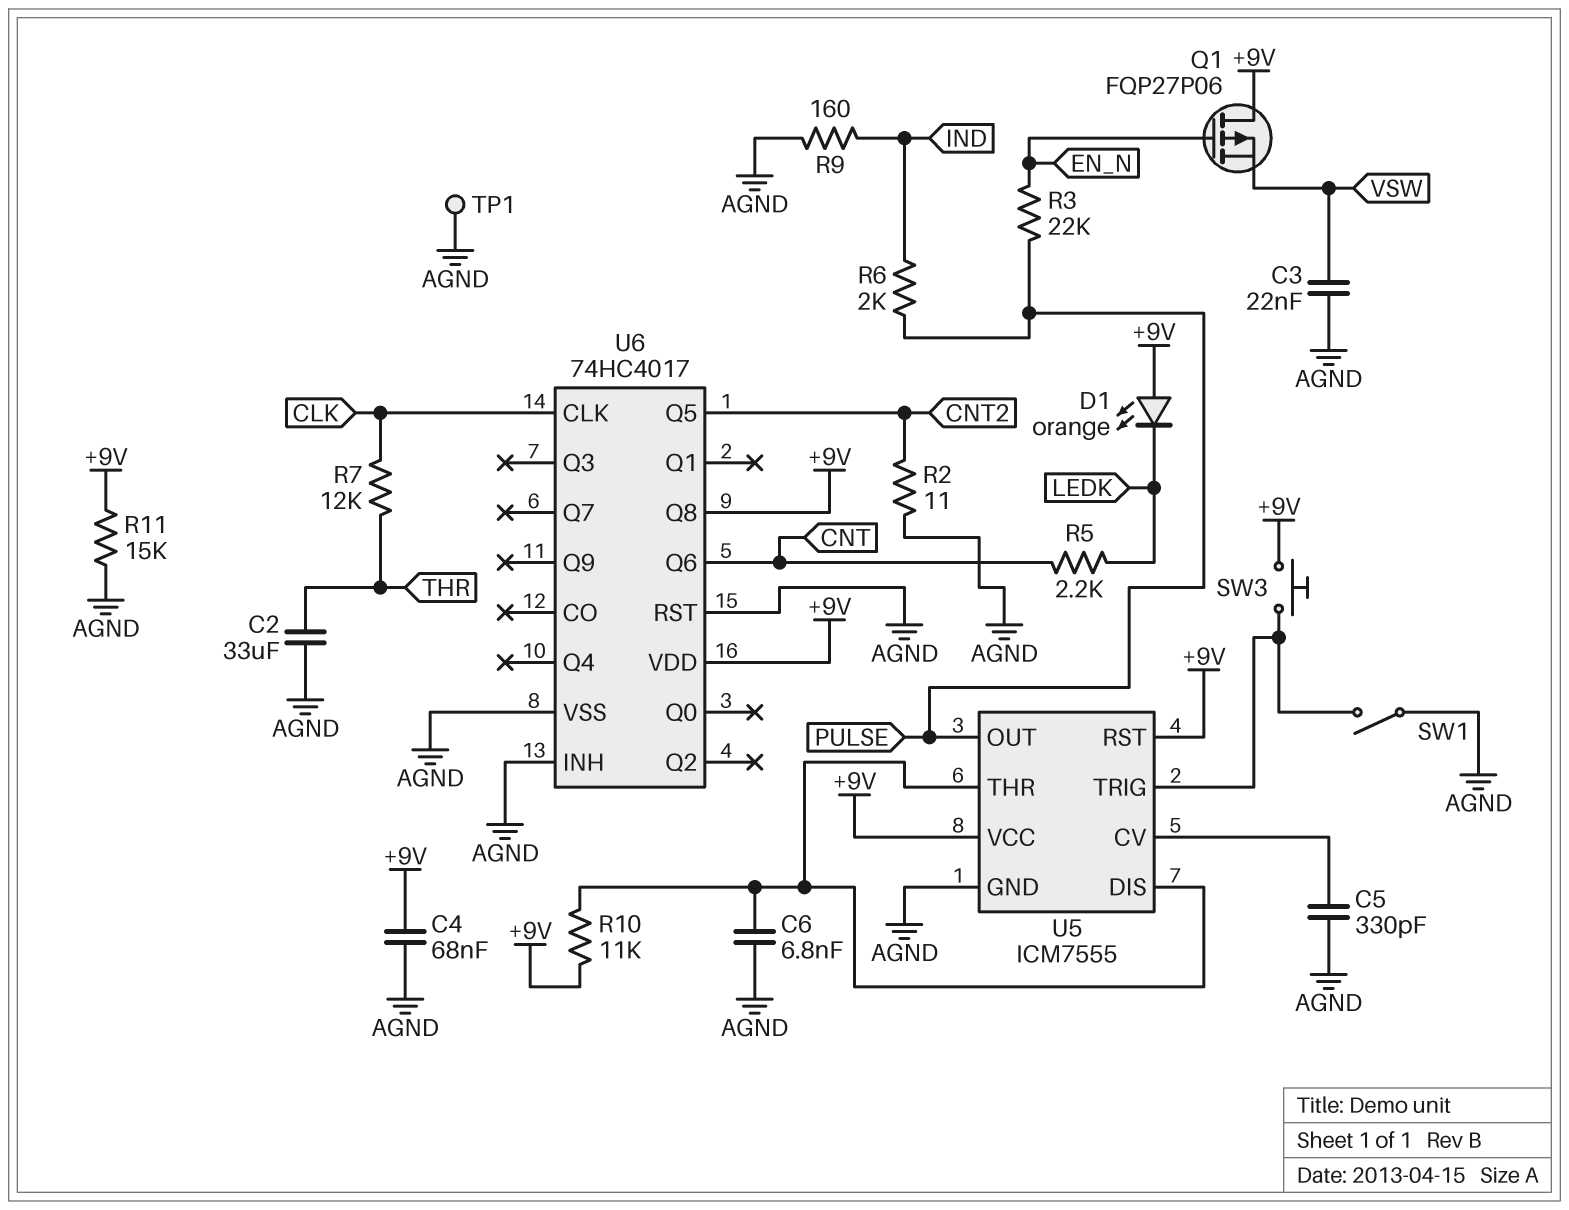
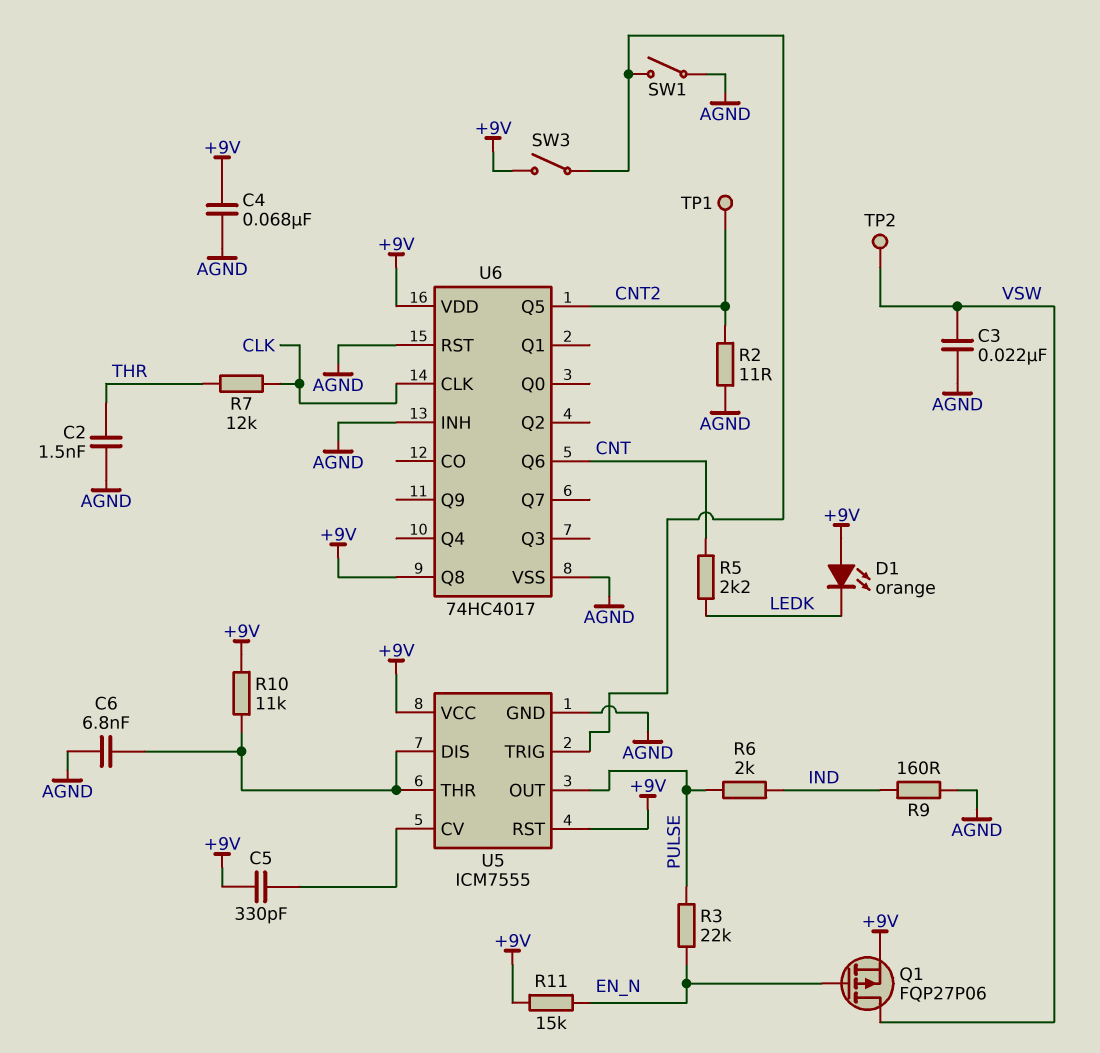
C2: 33uF (AGND, THR) -> 1.5nF (AGND, THR)
C5: 330pF (AGND, U5/CV) -> 330pF (+9V, U5/CV)
Q1: PMOS FQP27P06 (G EN_N, D +9V, S VSW) -> PMOS FQP27P06 (G EN_N, D VSW, S +9V)
R11: 15k (+9V, AGND) -> 15k (+9V, EN_N)
SW3: button (+9V, U5/TRIG) -> switch (+9V, U5/TRIG)
TP1: test point (AGND) -> test point (CNT2)
TP2: none -> test point (VSW)

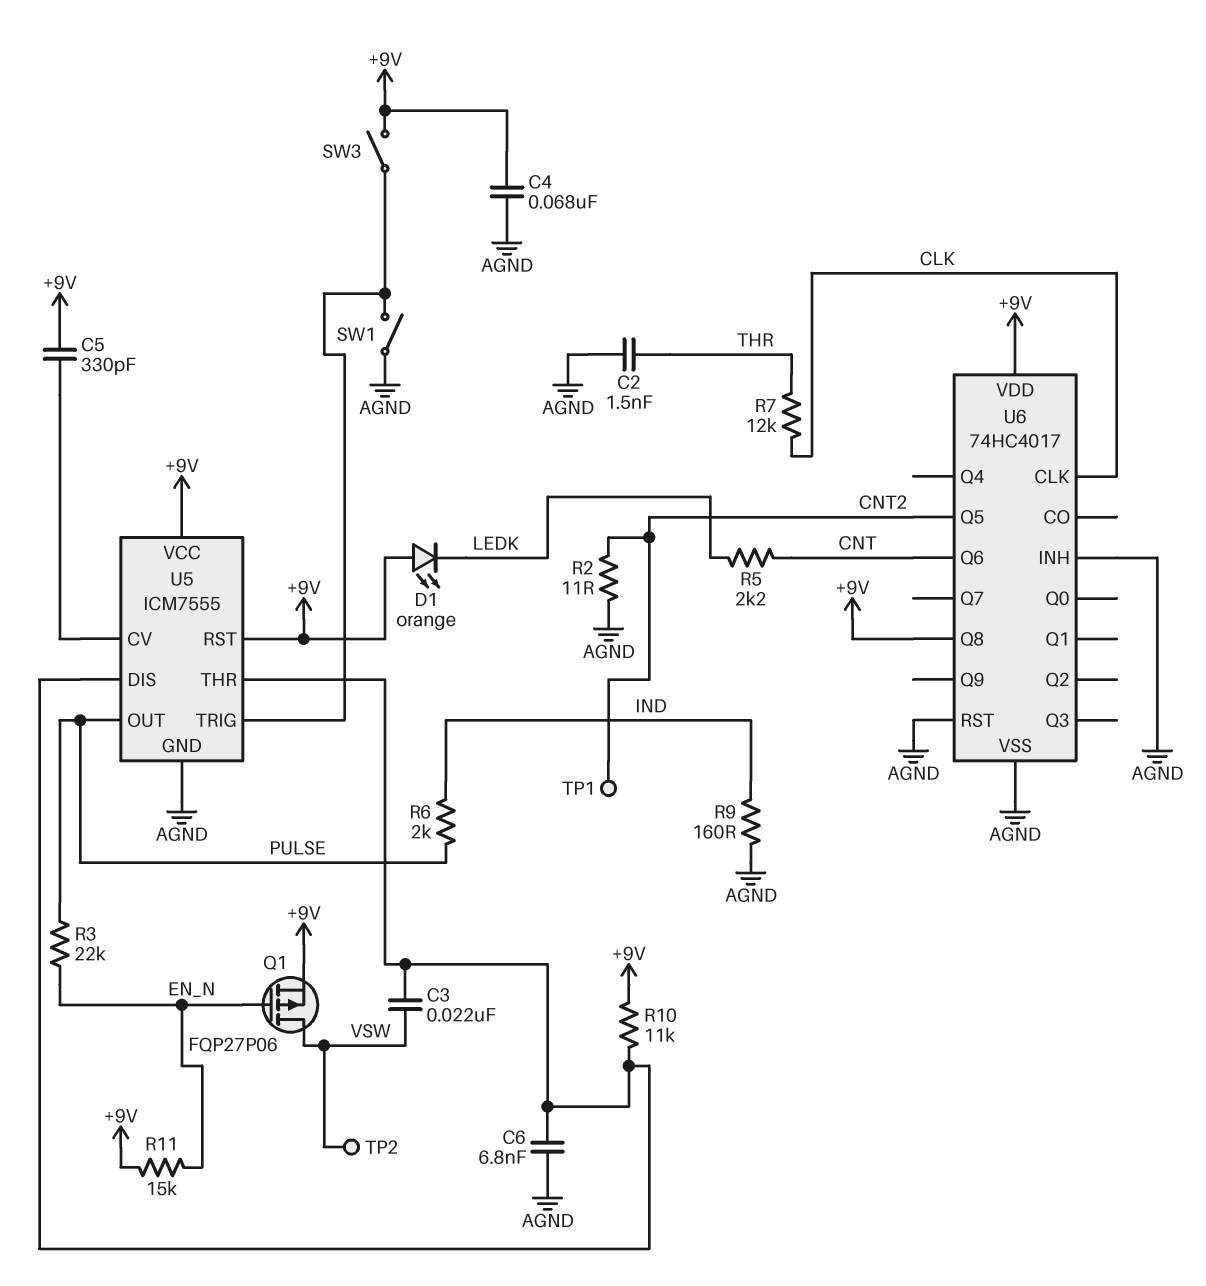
C3: 22nF (AGND, VSW) -> 22nF (U5/DIS, VSW)

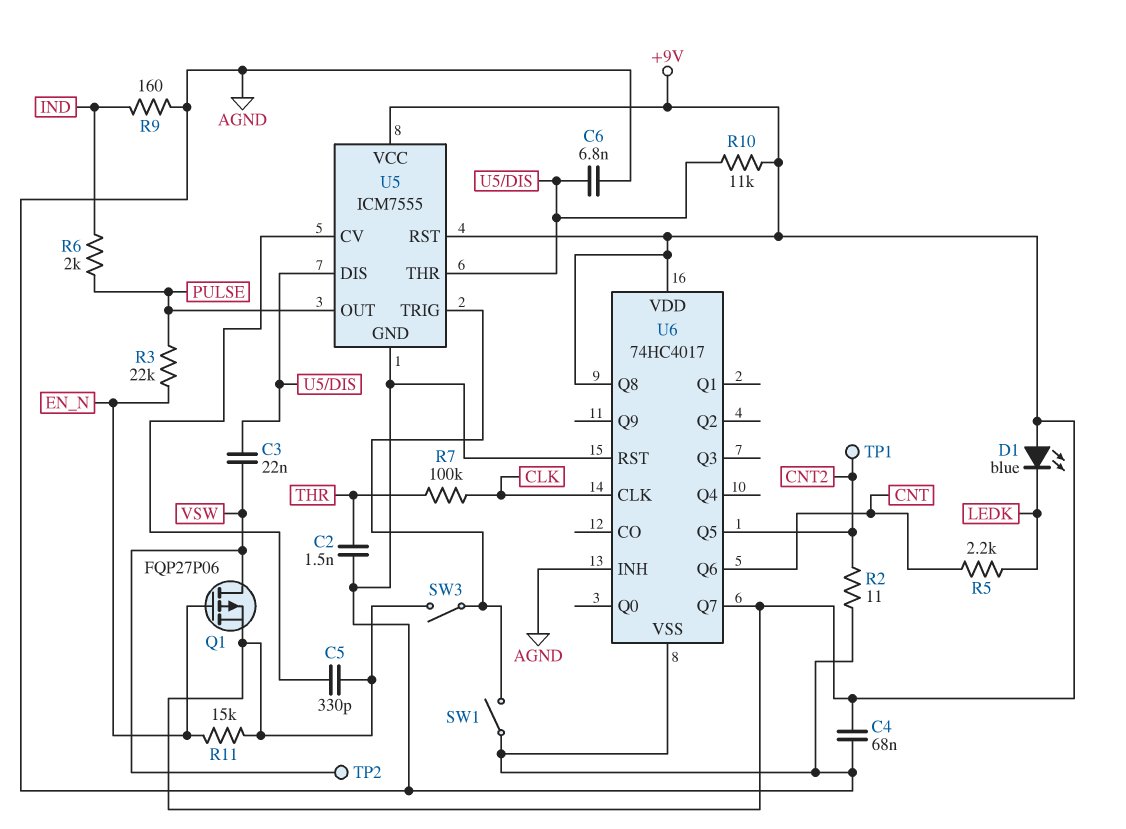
D1: LED orange (A +9V, K LEDK) -> LED blue (A +9V, K LEDK)
R7: 12k (CLK, THR) -> 100k (CLK, THR)
U6 pin Q7: none -> +9V

